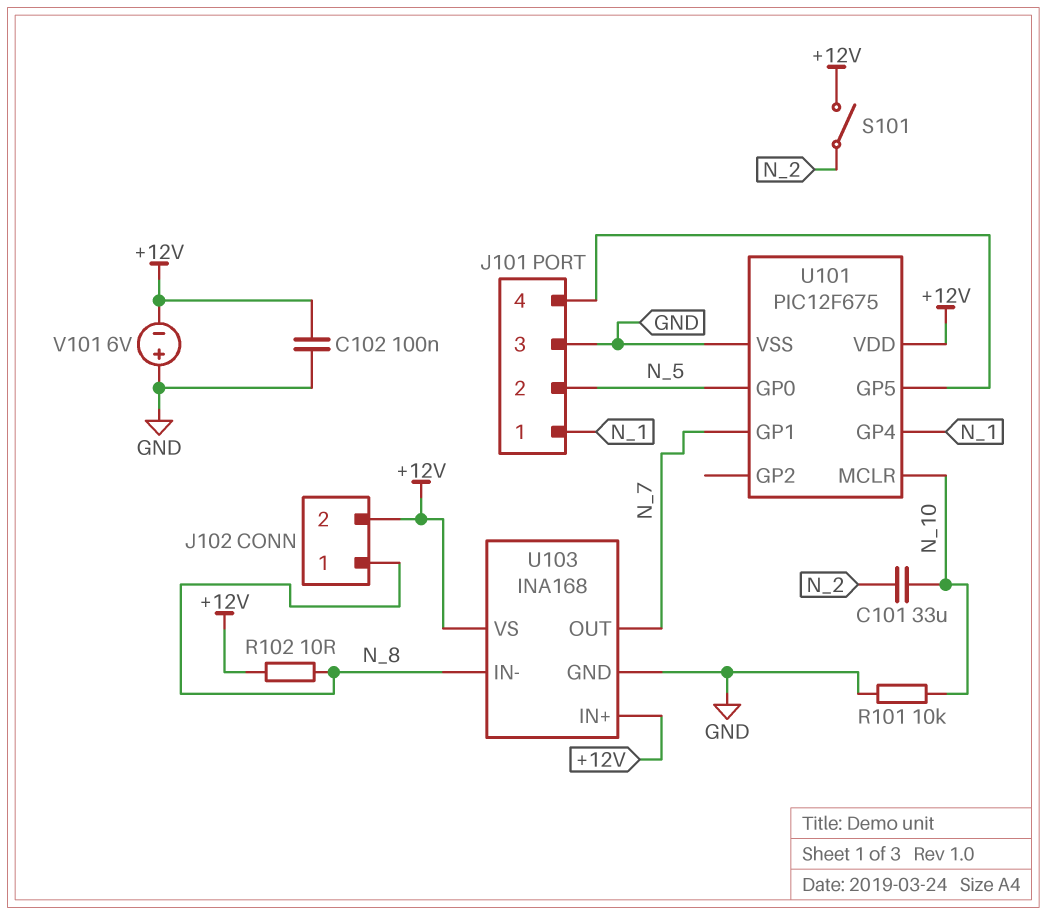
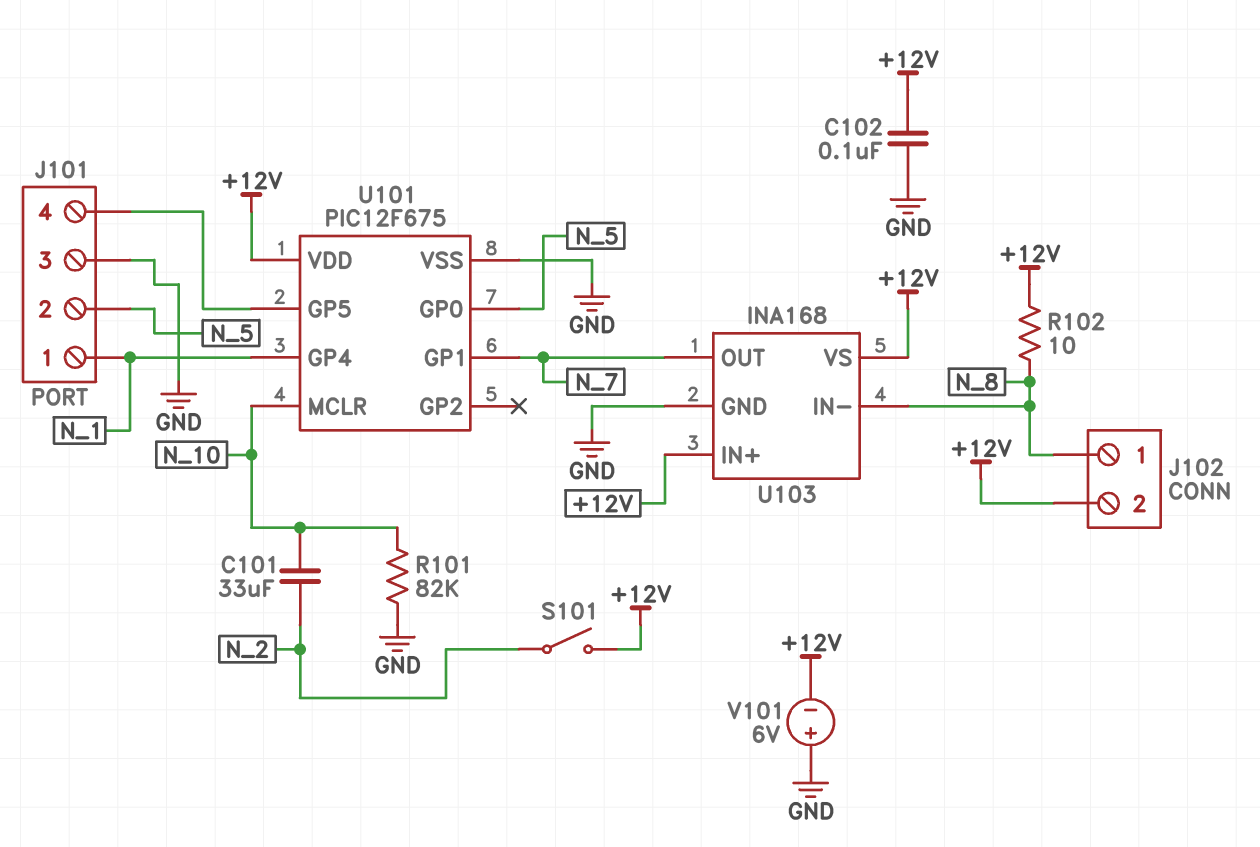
R101: 10k (GND, N_10) -> 82k (GND, N_10)

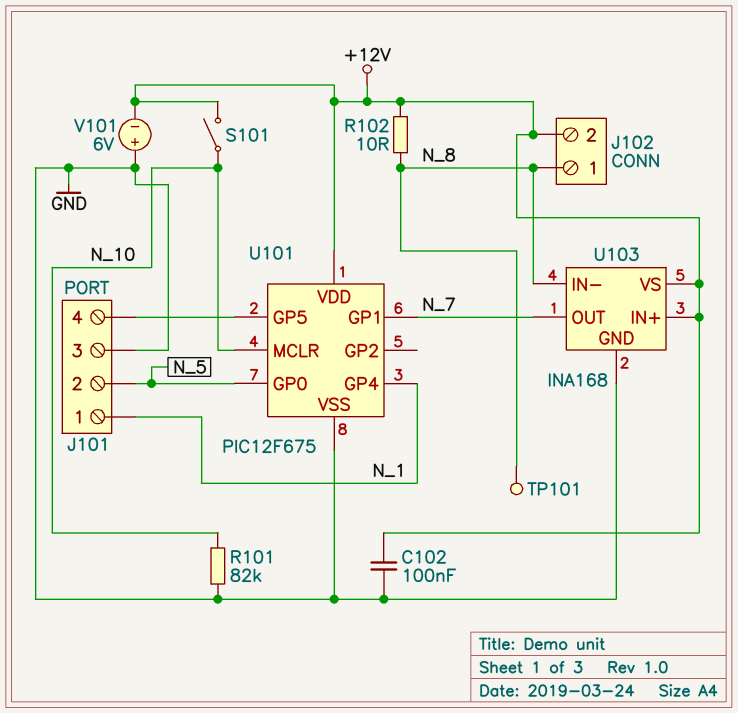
C101: 33uF (N_2, N_10) -> none
S101: switch (+12V, N_2) -> switch (+12V, N_10)
TP101: none -> test point (N_8)

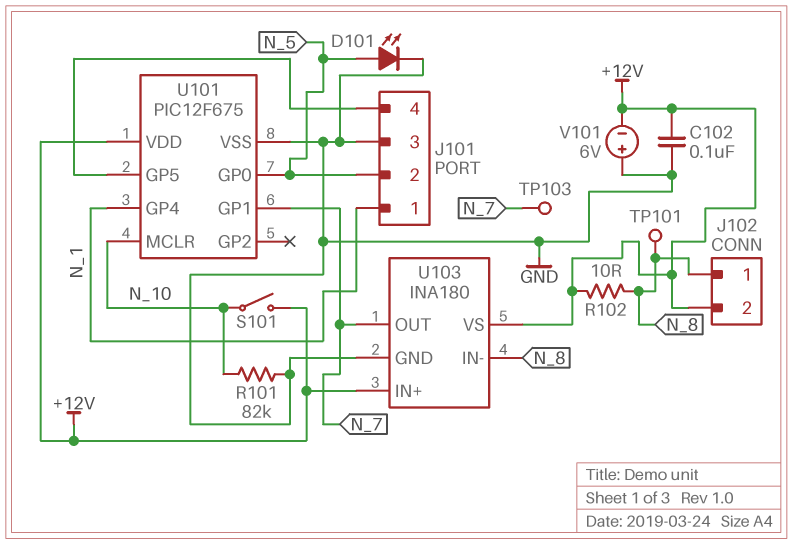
D101: none -> LED (A N_5, K GND)
TP103: none -> test point (N_7)
U103: INA168 -> INA180

